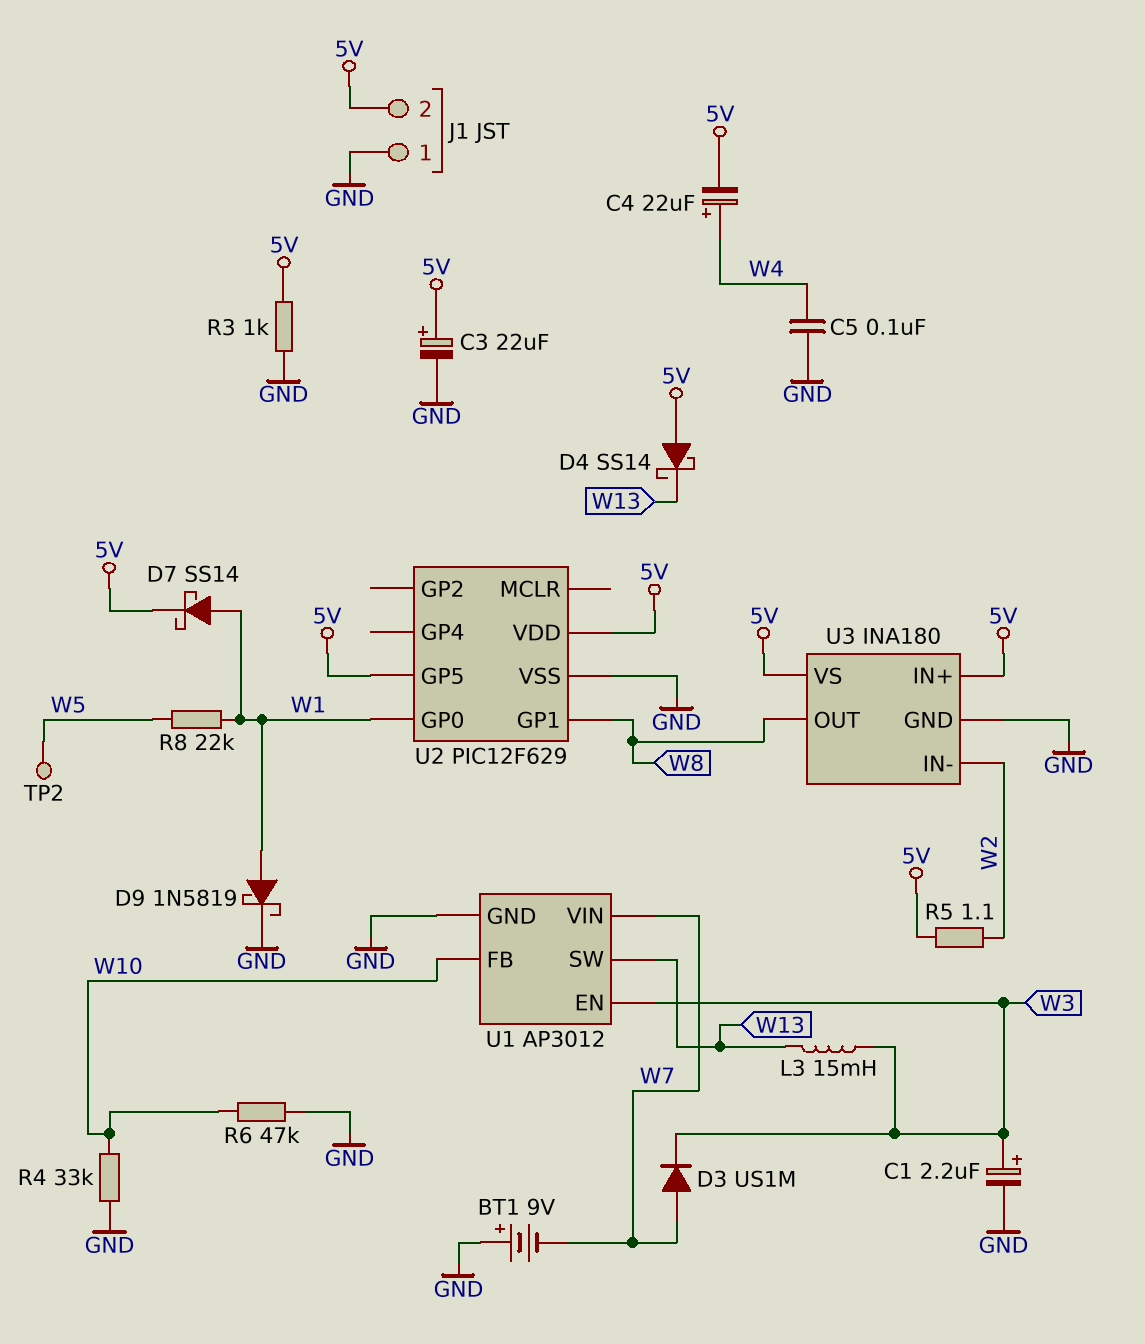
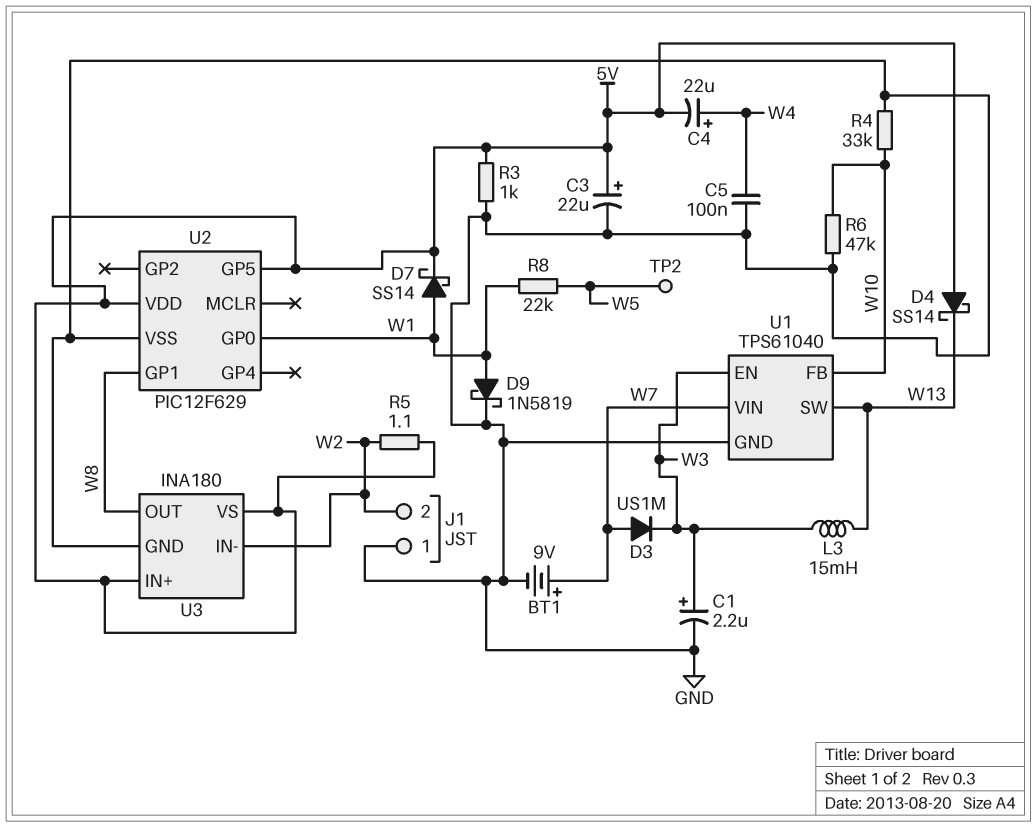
BT1: 9V (plus GND, minus W7) -> 9V (plus W7, minus GND)
J1 pin 2: 5V -> W2
U1: AP3012 -> TPS61040

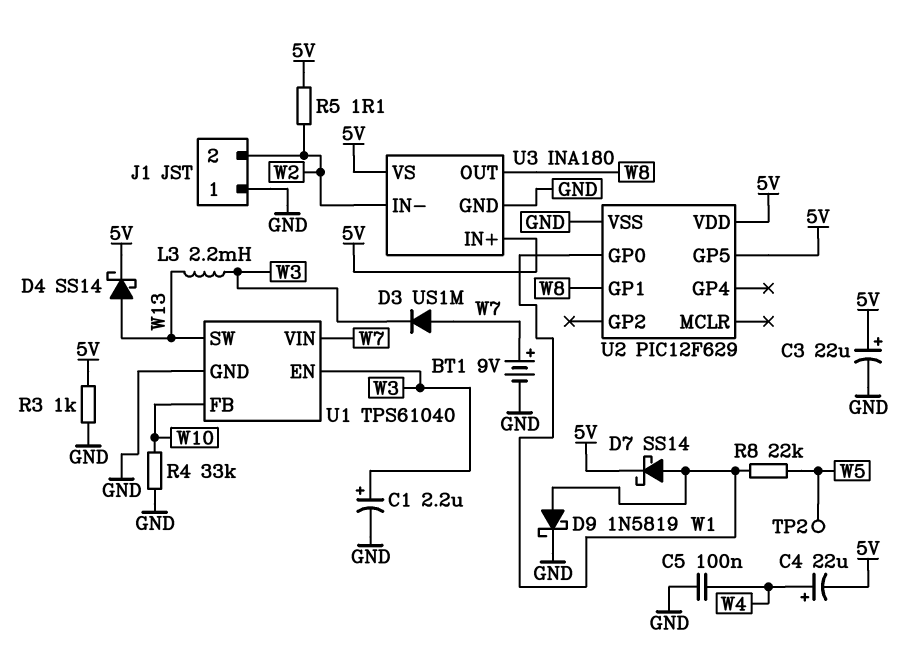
D4: schottky SS14 (A 5V, K W13) -> schottky SS14 (A W13, K 5V)
L3: 15mH (W3, W13) -> 2.2mH (W3, W13)
R6: 47k (GND, W10) -> none

